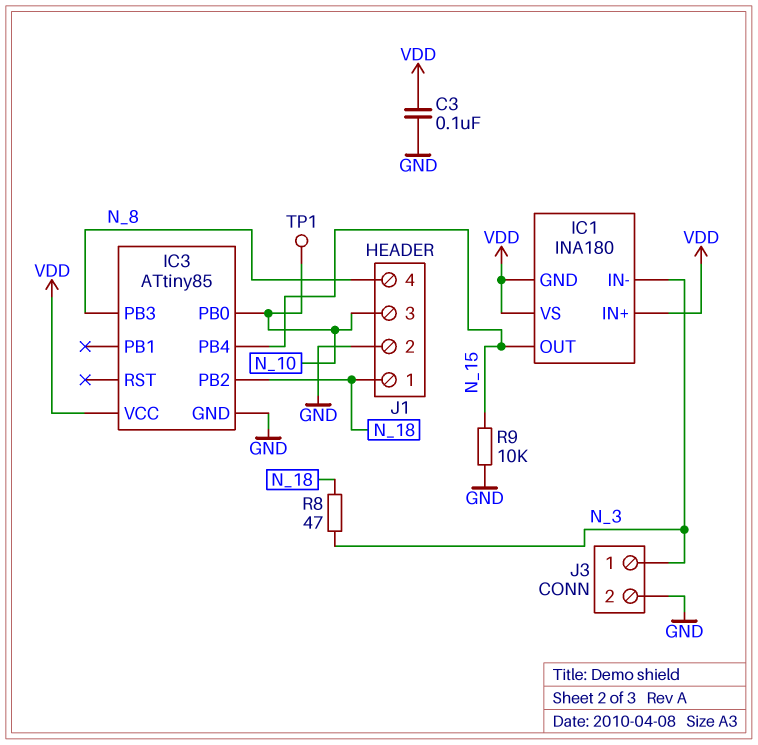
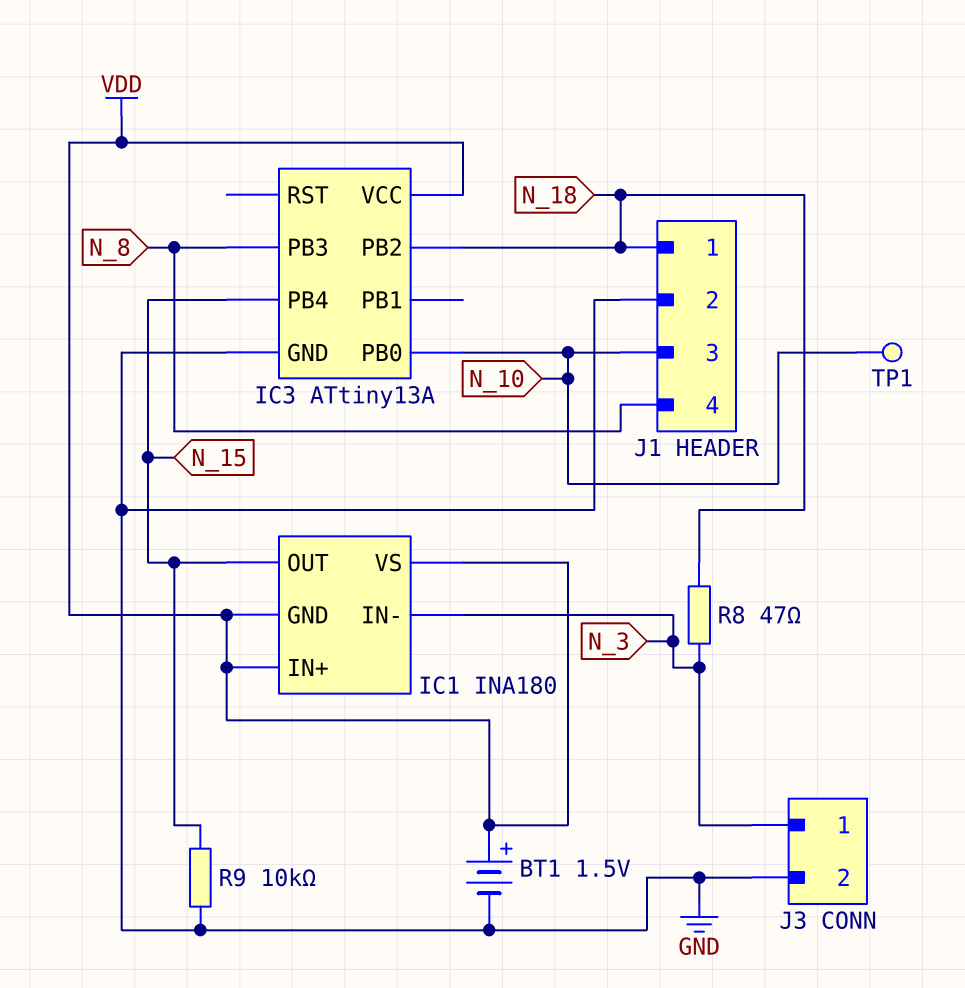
BT1: none -> 1.5V (plus VDD, minus GND)
C3: 100nF (GND, VDD) -> none
IC3: ATtiny85 -> ATtiny13A

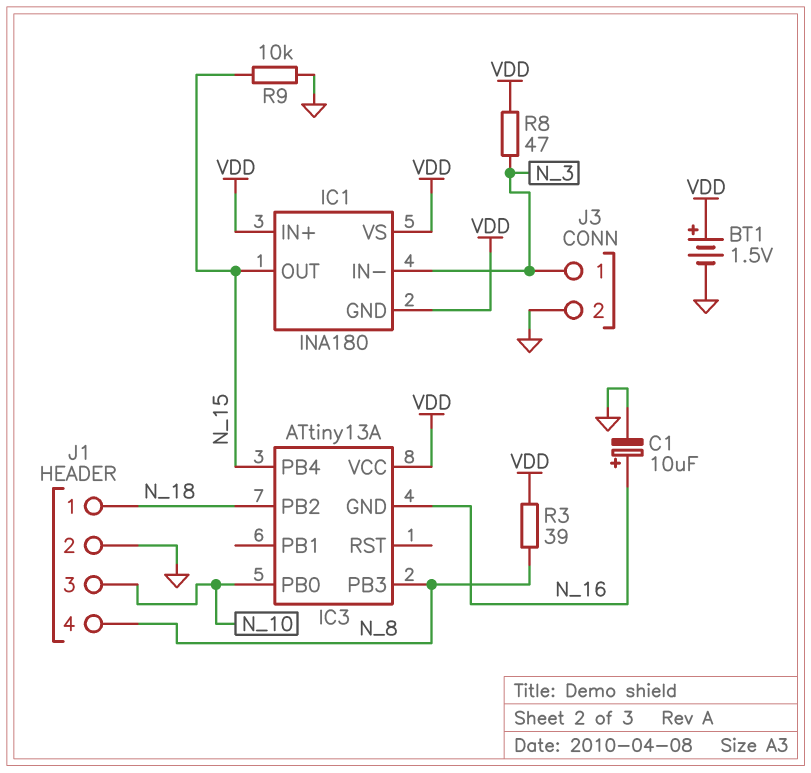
C1: none -> 10uF (plus N_16, minus GND)
IC3 pin GND: GND -> N_16
R3: none -> 39 (N_8, VDD)
R8: 47 (N_3, N_18) -> 47 (N_3, VDD)
TP1: test point (N_10) -> none

